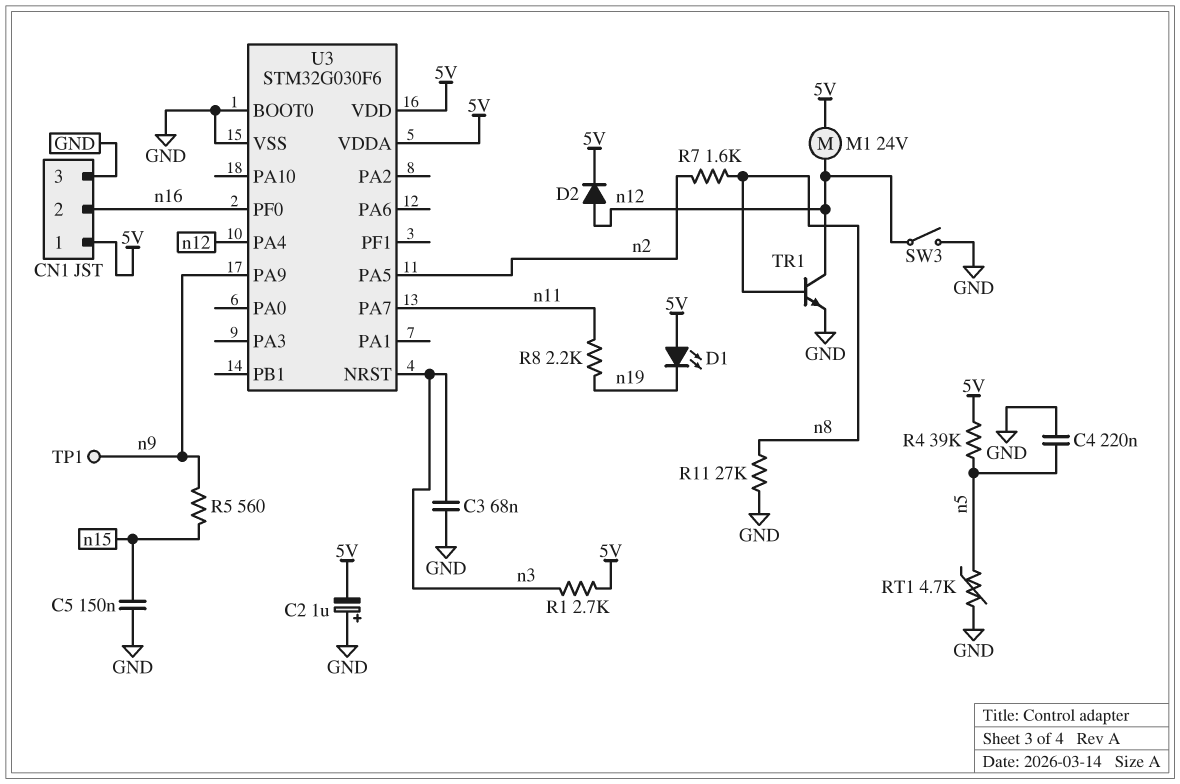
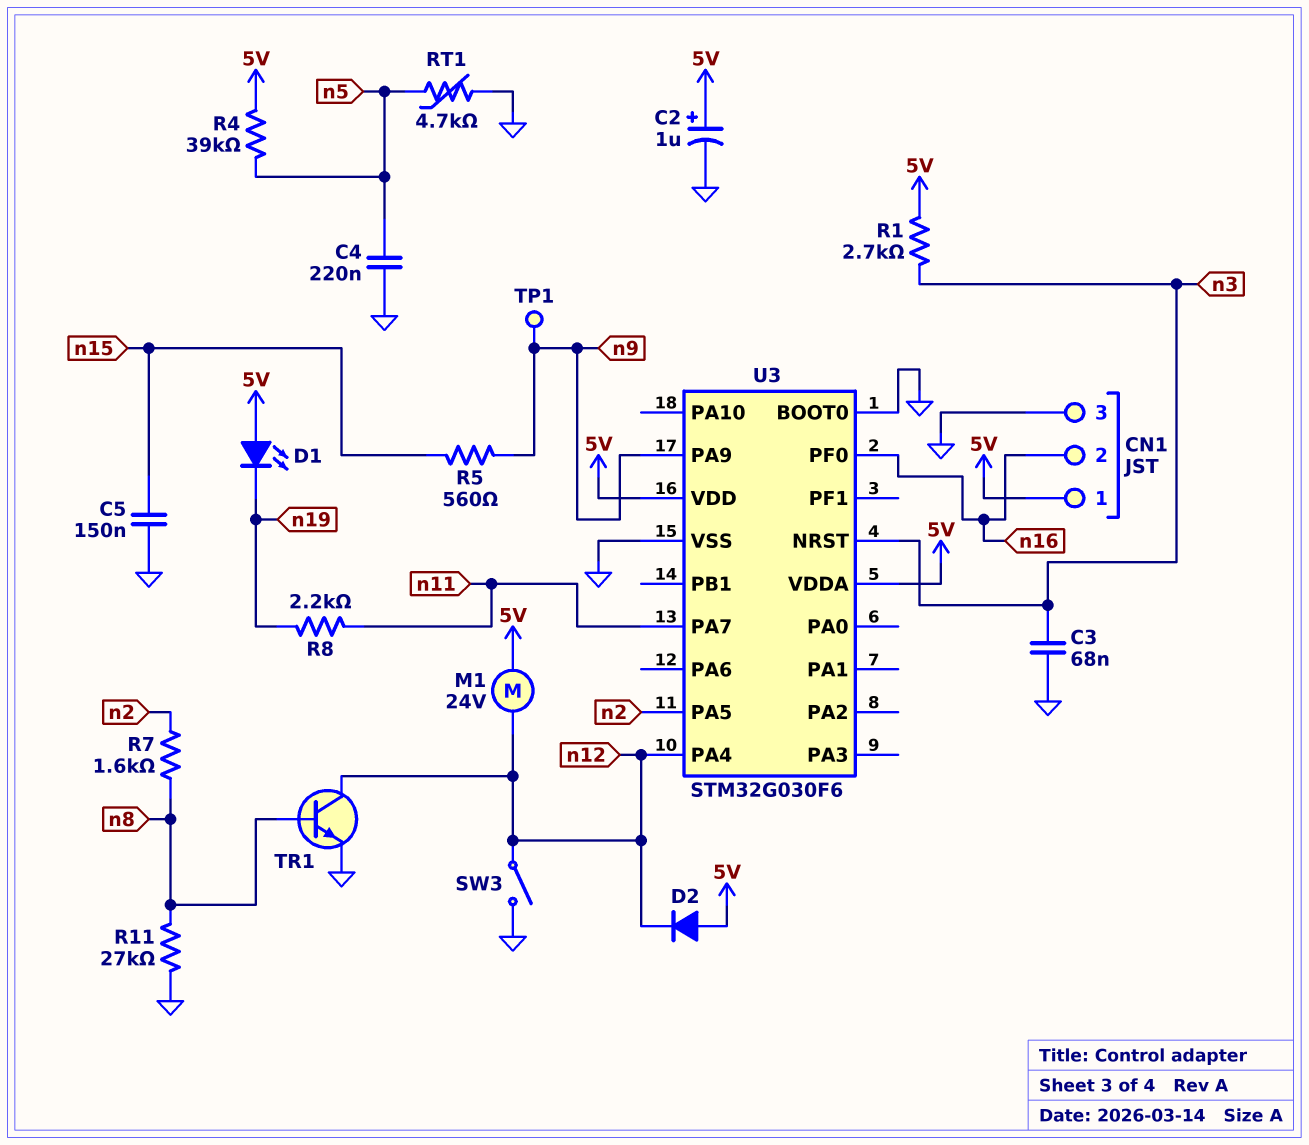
C2: 1uF (plus GND, minus 5V) -> 1uF (plus 5V, minus GND)
D2: diode (A n12, K 5V) -> diode (A 5V, K n12)

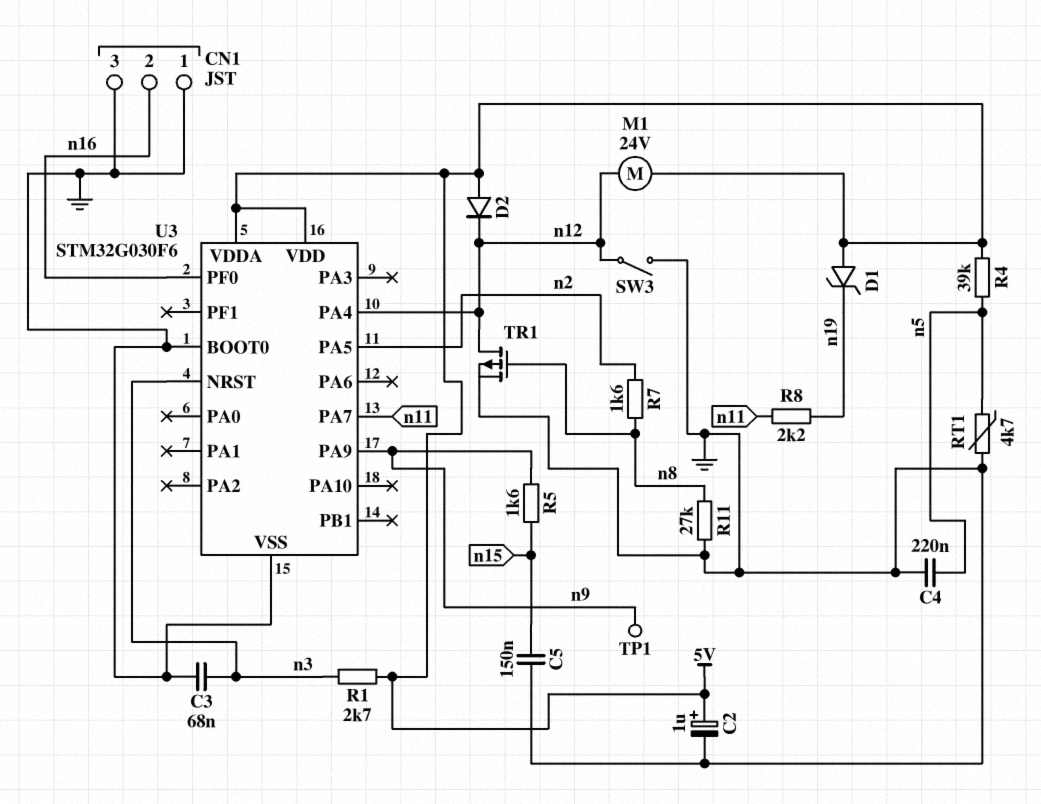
CN1 pin 1: 5V -> GND
D1: LED (A 5V, K n19) -> zener (A 5V, K n19)
R5: 560 (n9, n15) -> 1.6k (n9, n15)
TR1: NPN (B n8, C n12, E GND) -> PMOS (G n8, D n12, S GND)

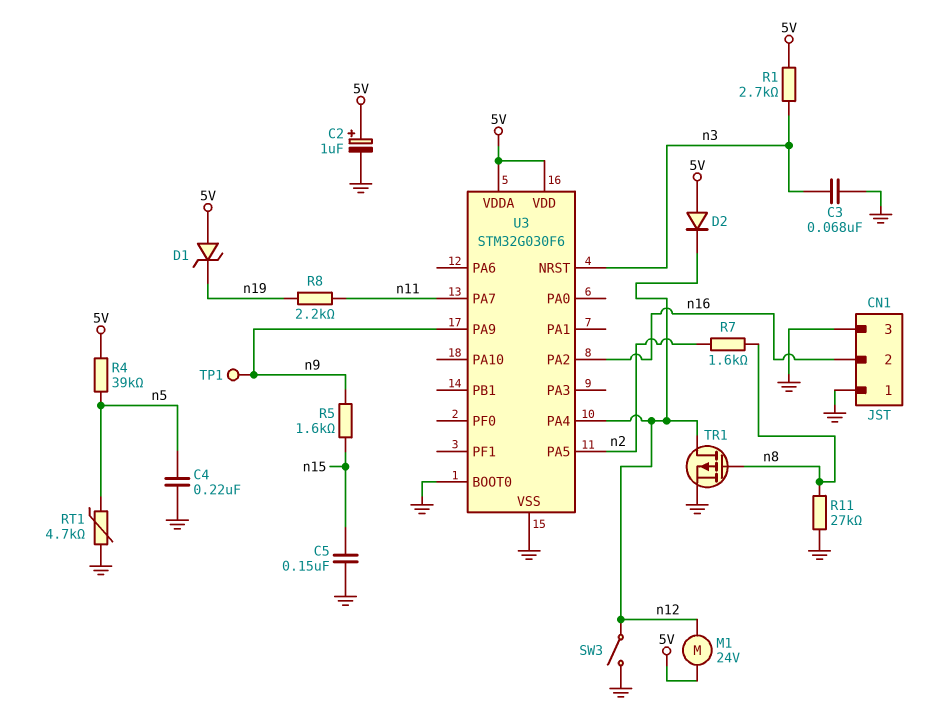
U3 pin PA2: none -> n16
U3 pin PF0: n16 -> none

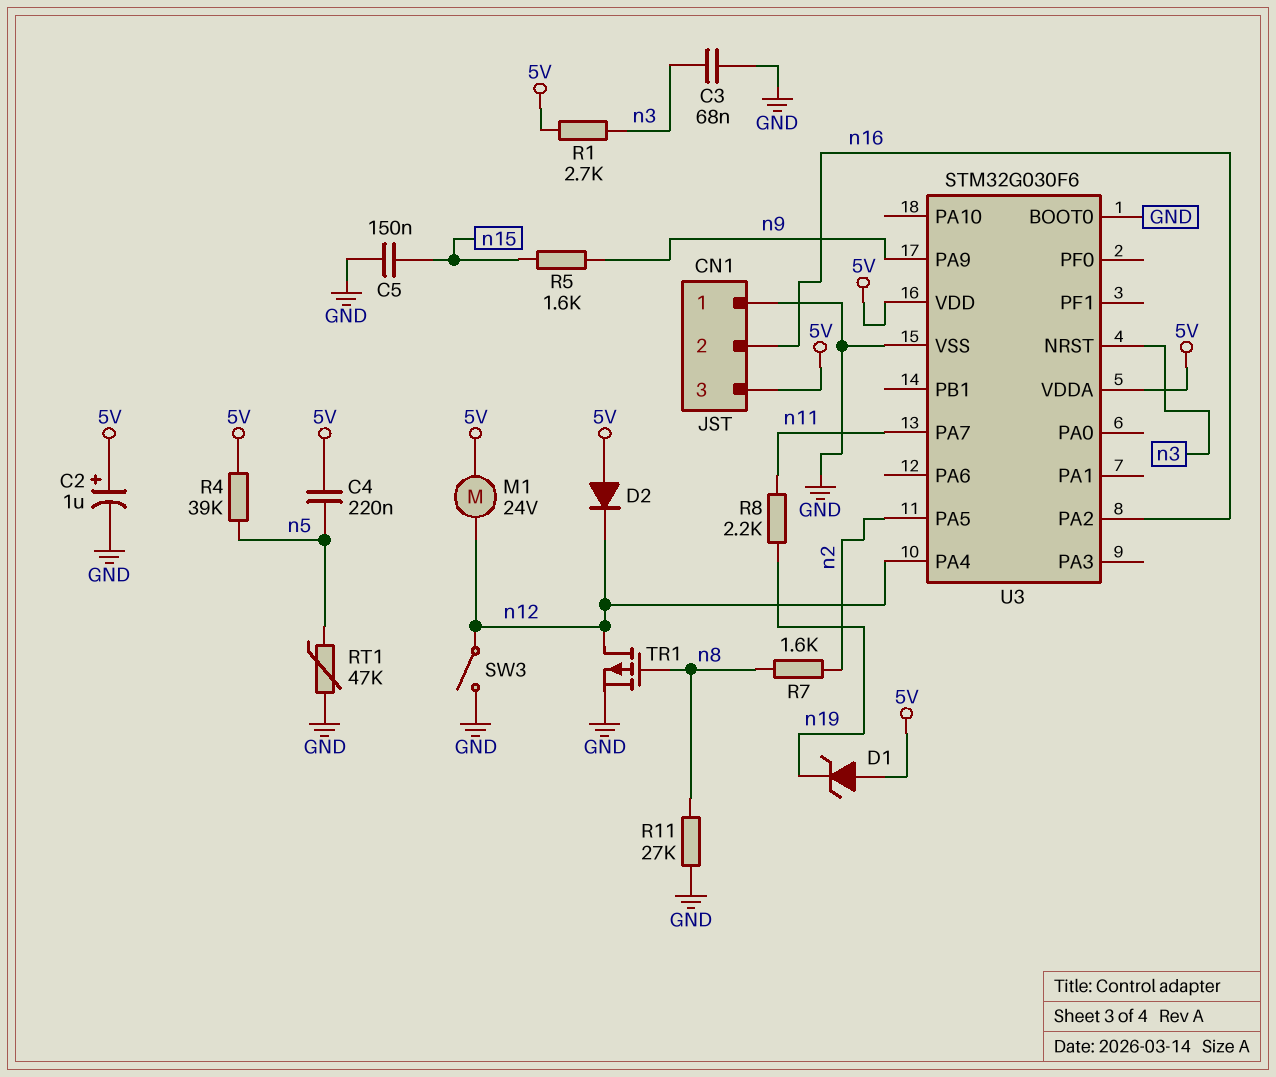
C4: 220nF (GND, n5) -> 220nF (5V, n5)
CN1 pin 3: GND -> 5V
RT1: 4.7k (GND, n5) -> 47k (GND, n5)
TP1: test point (n9) -> none

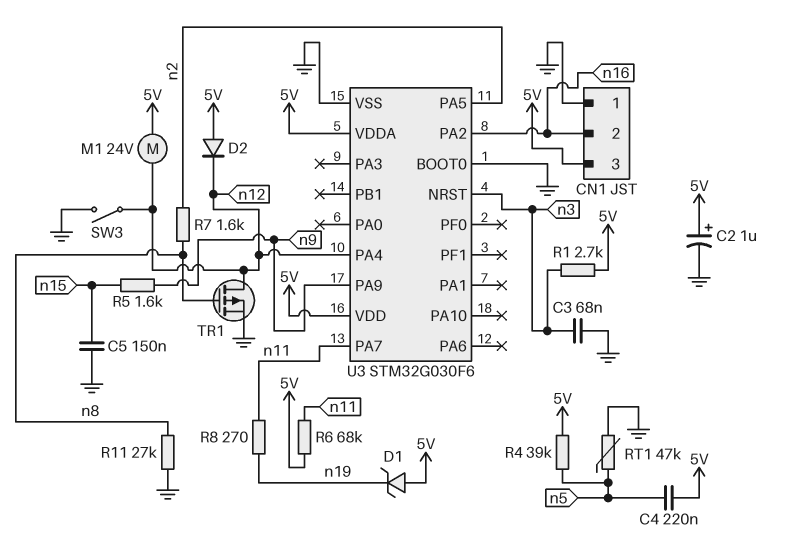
R6: none -> 68k (5V, n11)
R8: 2.2k (n11, n19) -> 270 (n11, n19)

